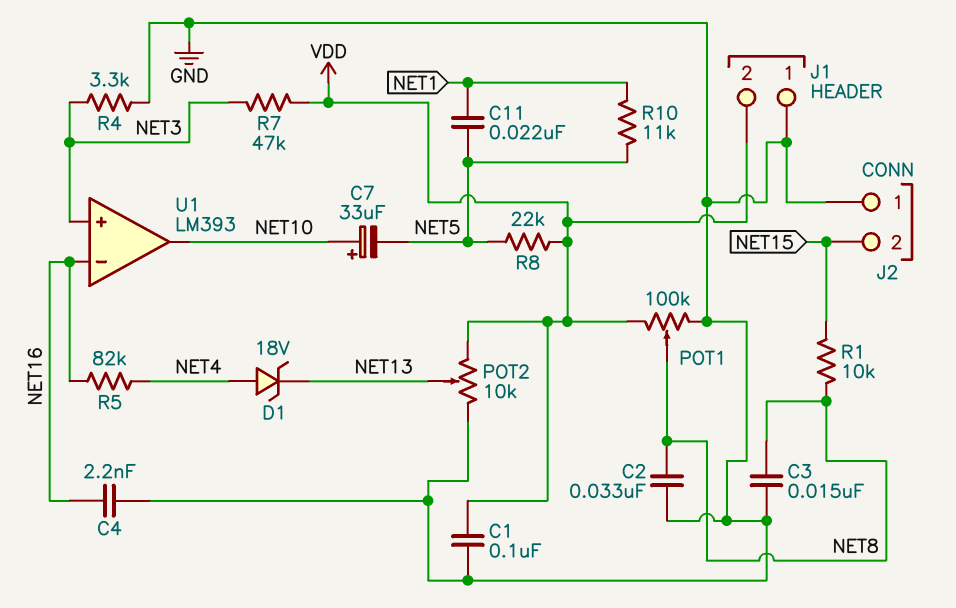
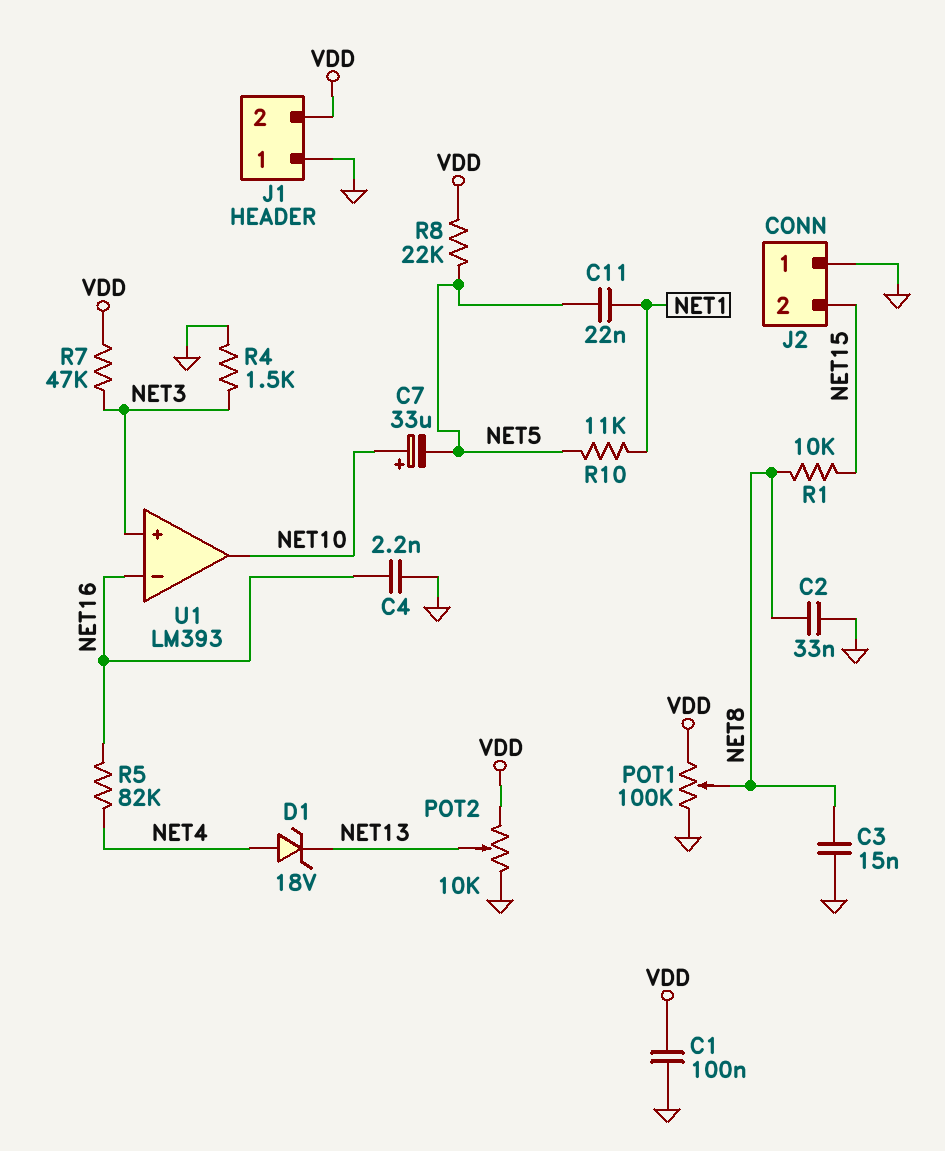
R4: 3.3k (GND, NET3) -> 1.5k (GND, NET3)

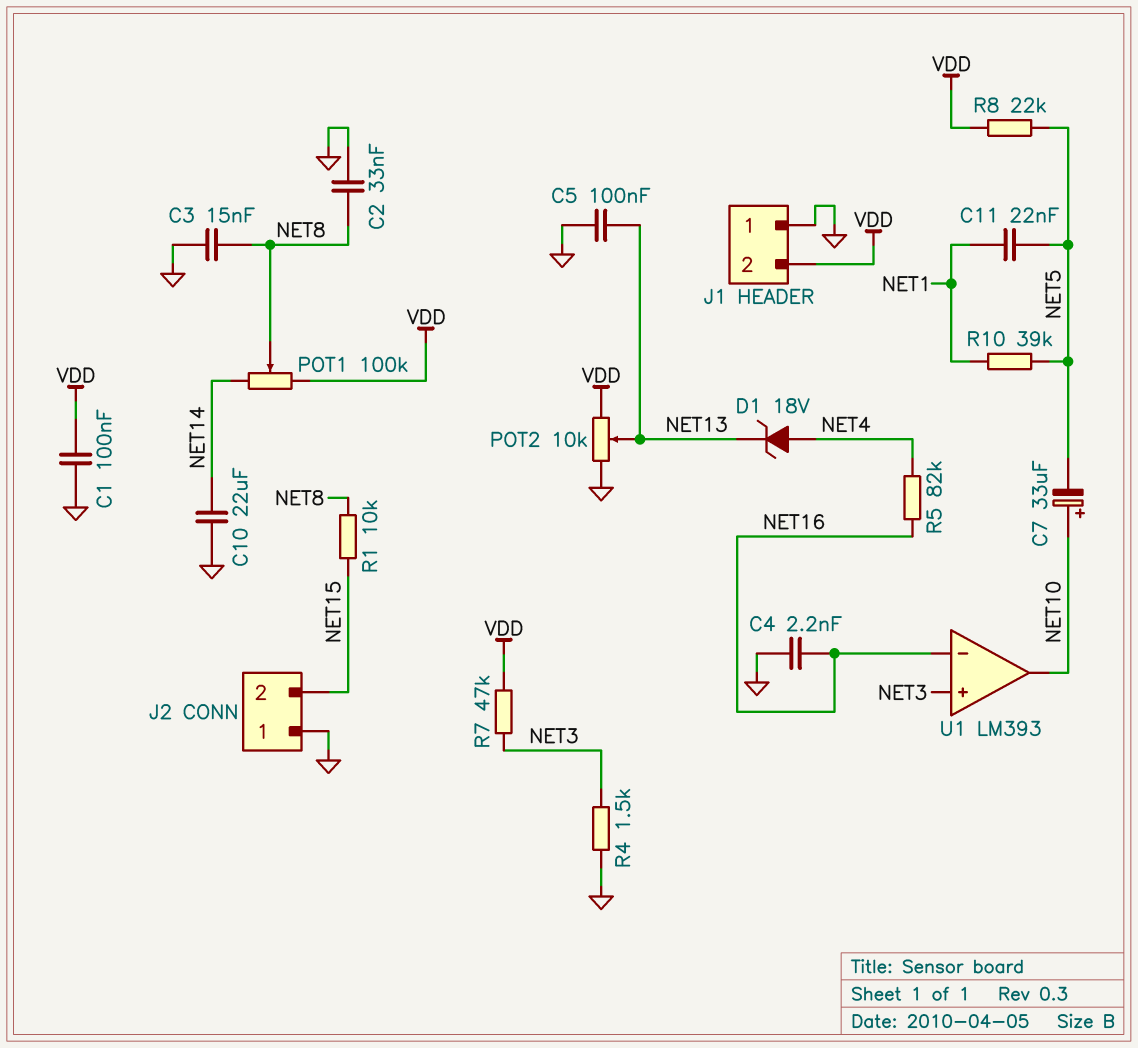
C5: none -> 100nF (GND, NET13)
C10: none -> 22uF (GND, NET14)
POT1: 100k (GND, VDD, wiper NET8) -> 100k (NET14, VDD, wiper NET8)
R10: 11k (NET1, NET5) -> 39k (NET1, NET5)

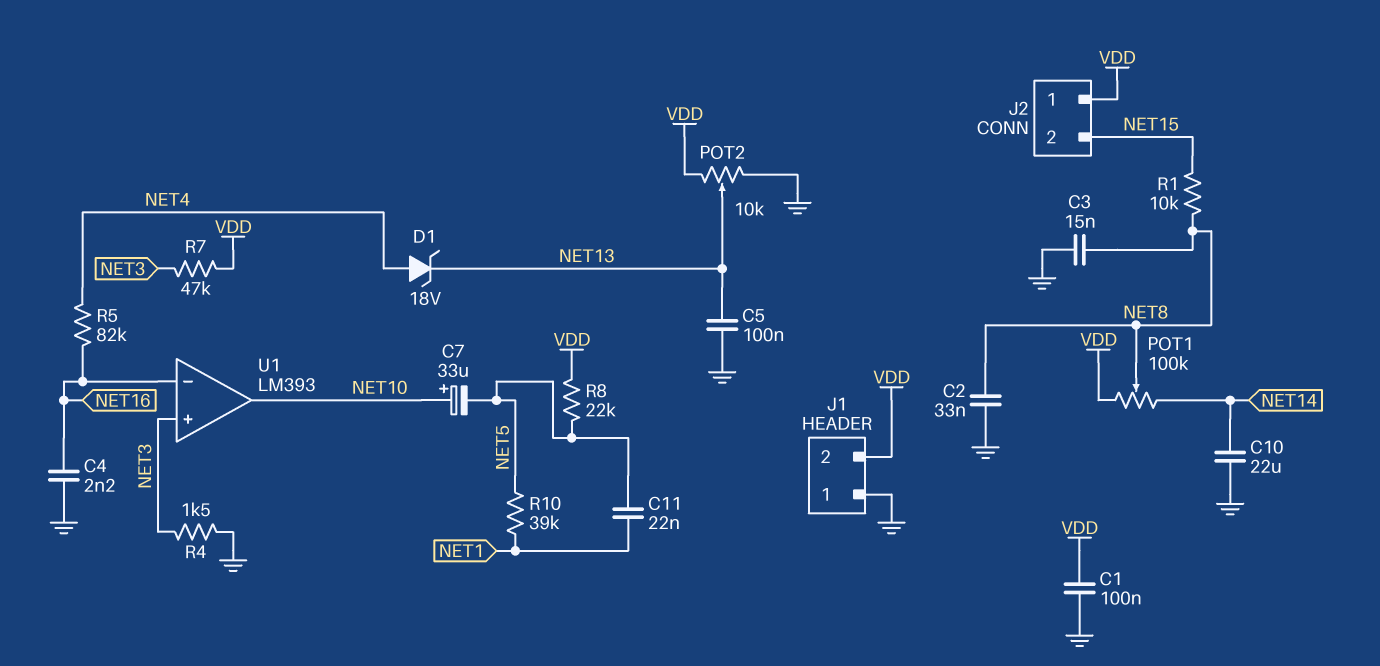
J2 pin 1: GND -> VDD

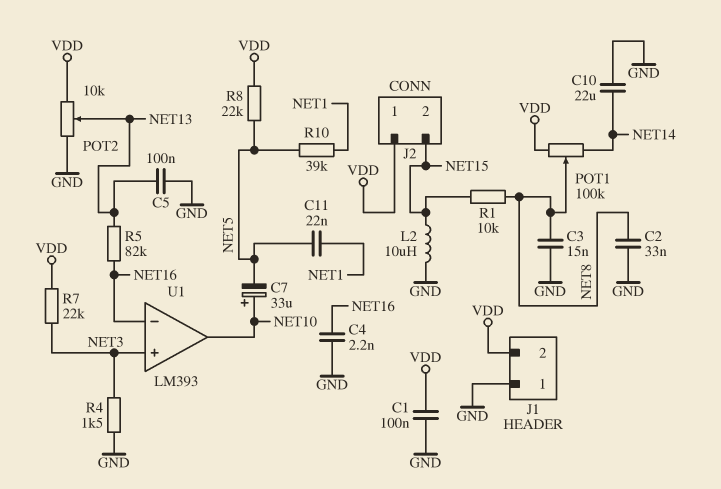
D1: zener 18V (A NET4, K NET13) -> none
L2: none -> 10uH (GND, NET15)
R5: 82k (NET4, NET16) -> 82k (NET13, NET16)
R7: 47k (NET3, VDD) -> 22k (NET3, VDD)

